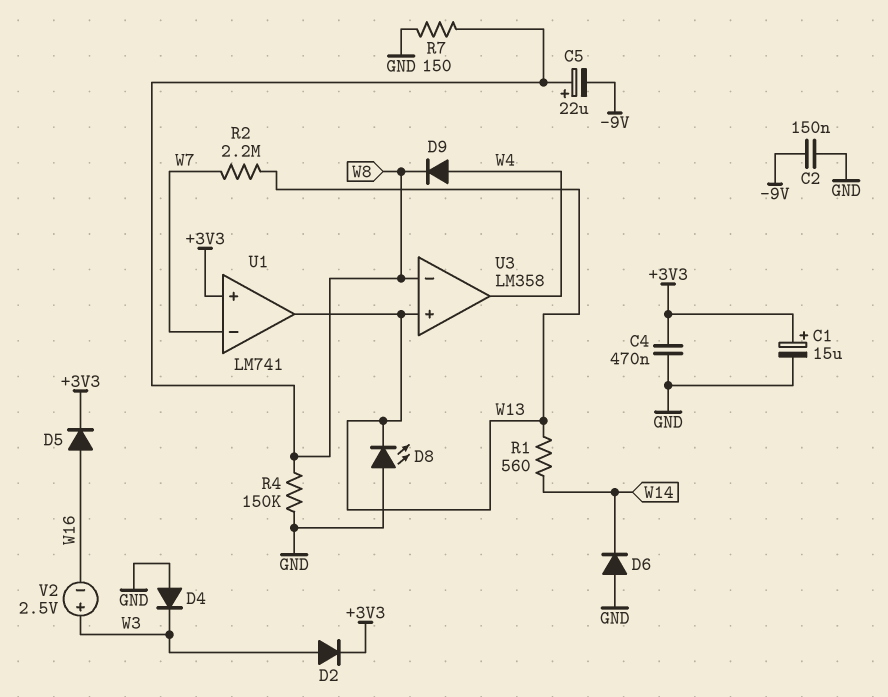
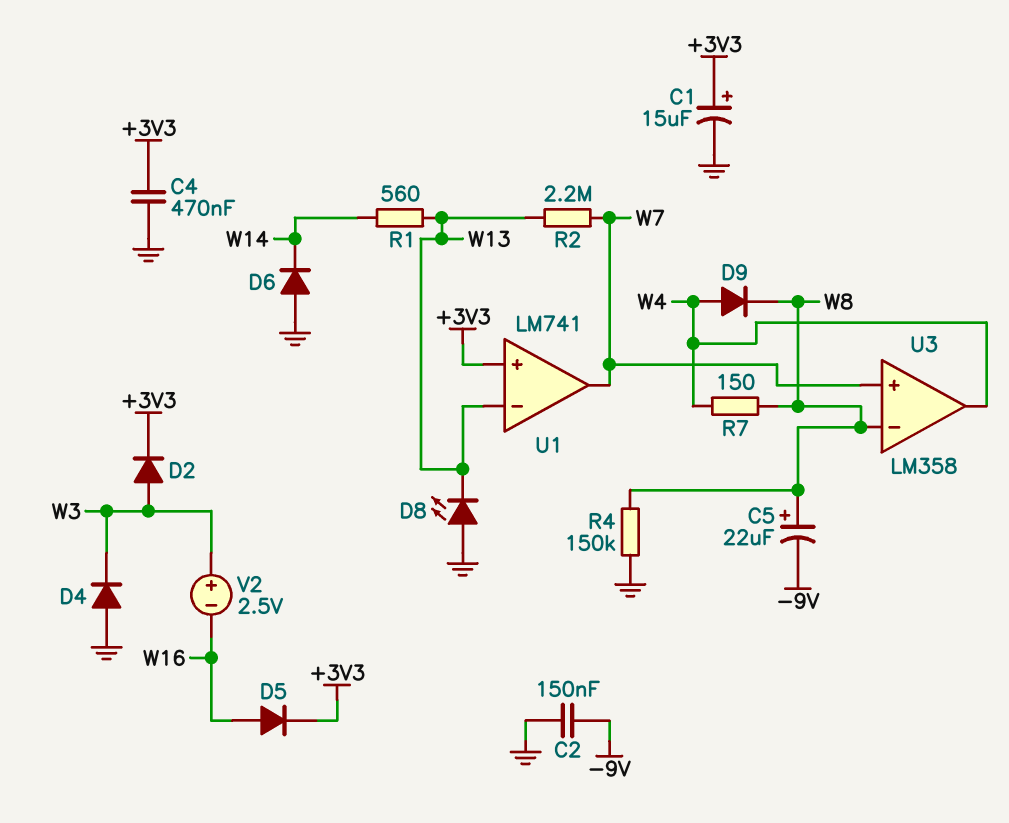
R7: 150 (GND, W8) -> 150 (W4, W8)
U1 pin in-: W7 -> W13
U1 pin out: W13 -> W7
U3 pin in+: W13 -> W7

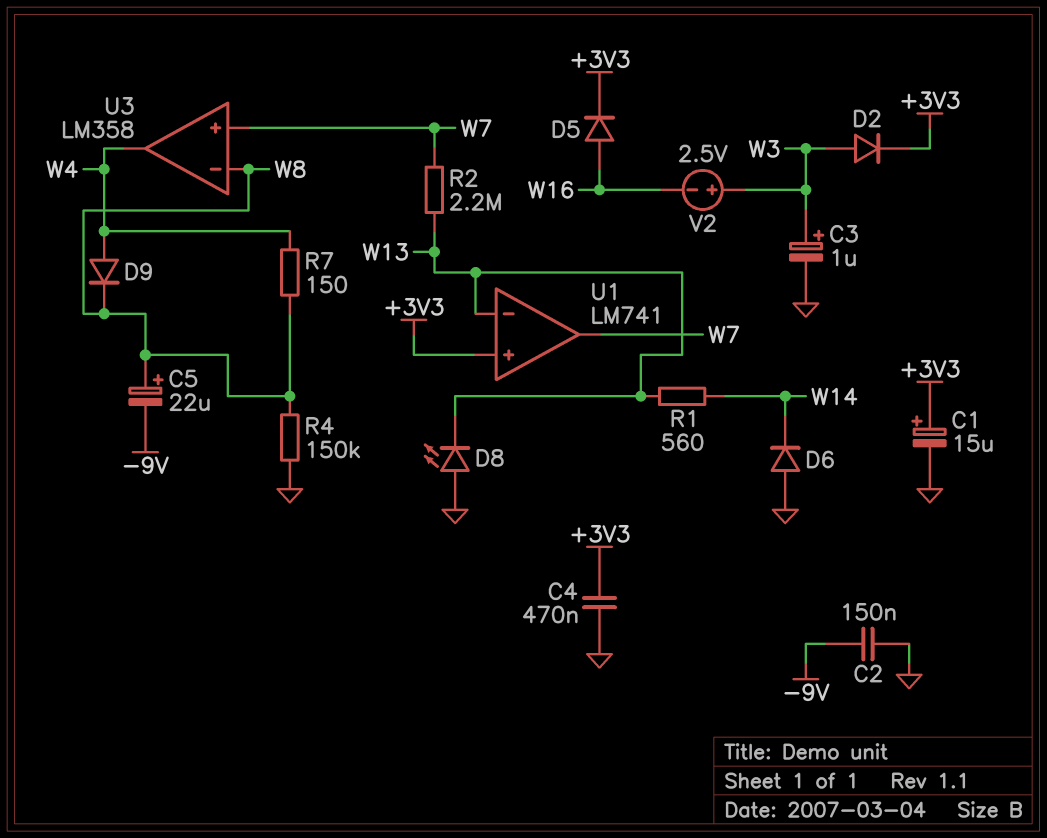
C3: none -> 1uF (plus W3, minus GND)
D4: diode (A GND, K W3) -> none

